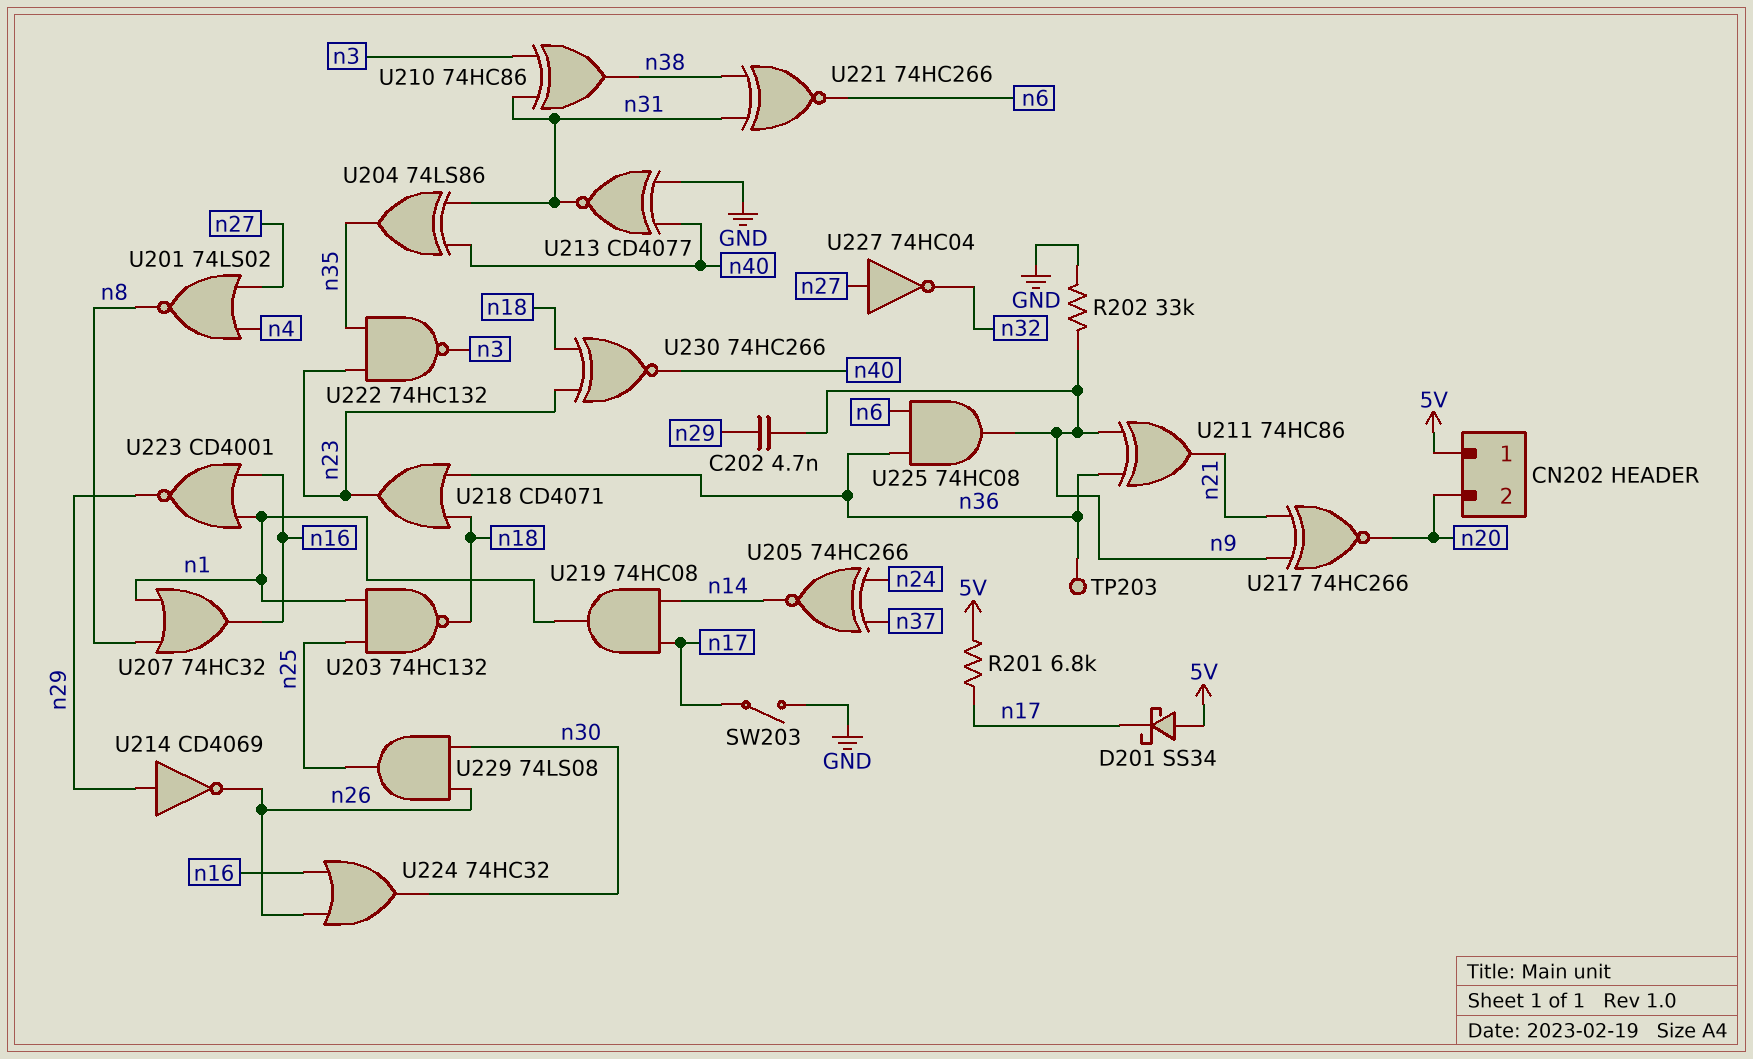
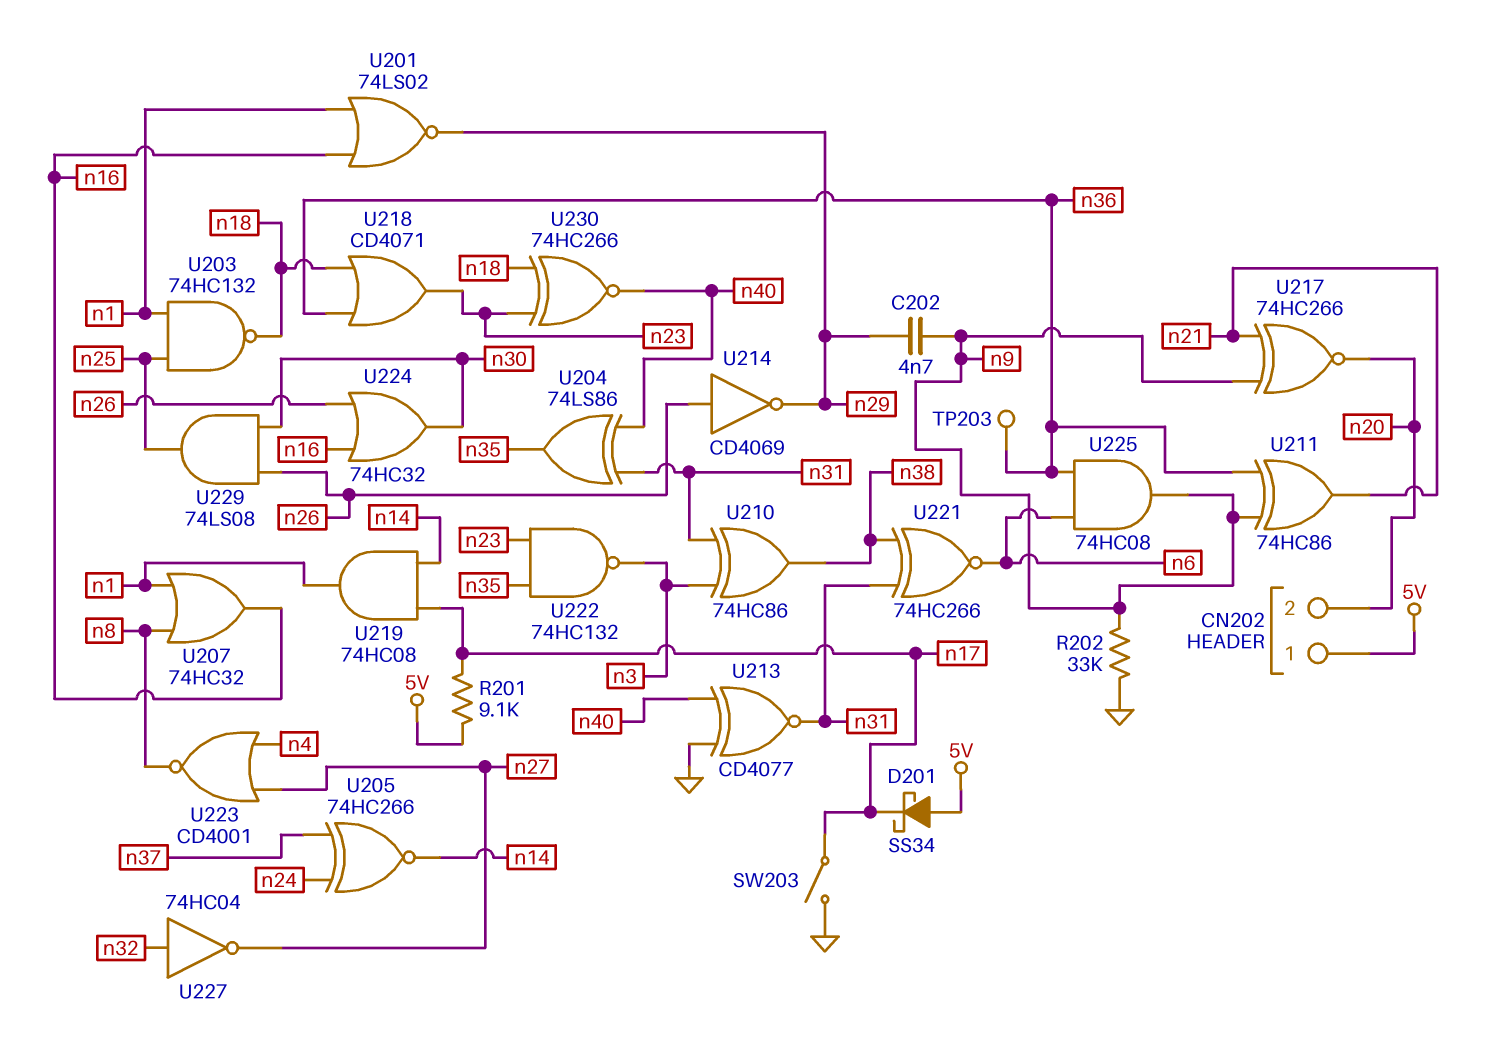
R201: 6.8k (5V, n17) -> 9.1k (5V, n17)
U201: NOR 74LS02 (in n4, in n27, out n8) -> NOR 74LS02 (in n1, in n16, out n29)
U214: NOT CD4069 (in n29, out n26) -> NOT CD4069 (in n26, out n29)
U223: NOR CD4001 (in n1, in n16, out n29) -> NOR CD4001 (in n4, in n27, out n8)
U227: NOT 74HC04 (in n27, out n32) -> NOT 74HC04 (in n32, out n27)

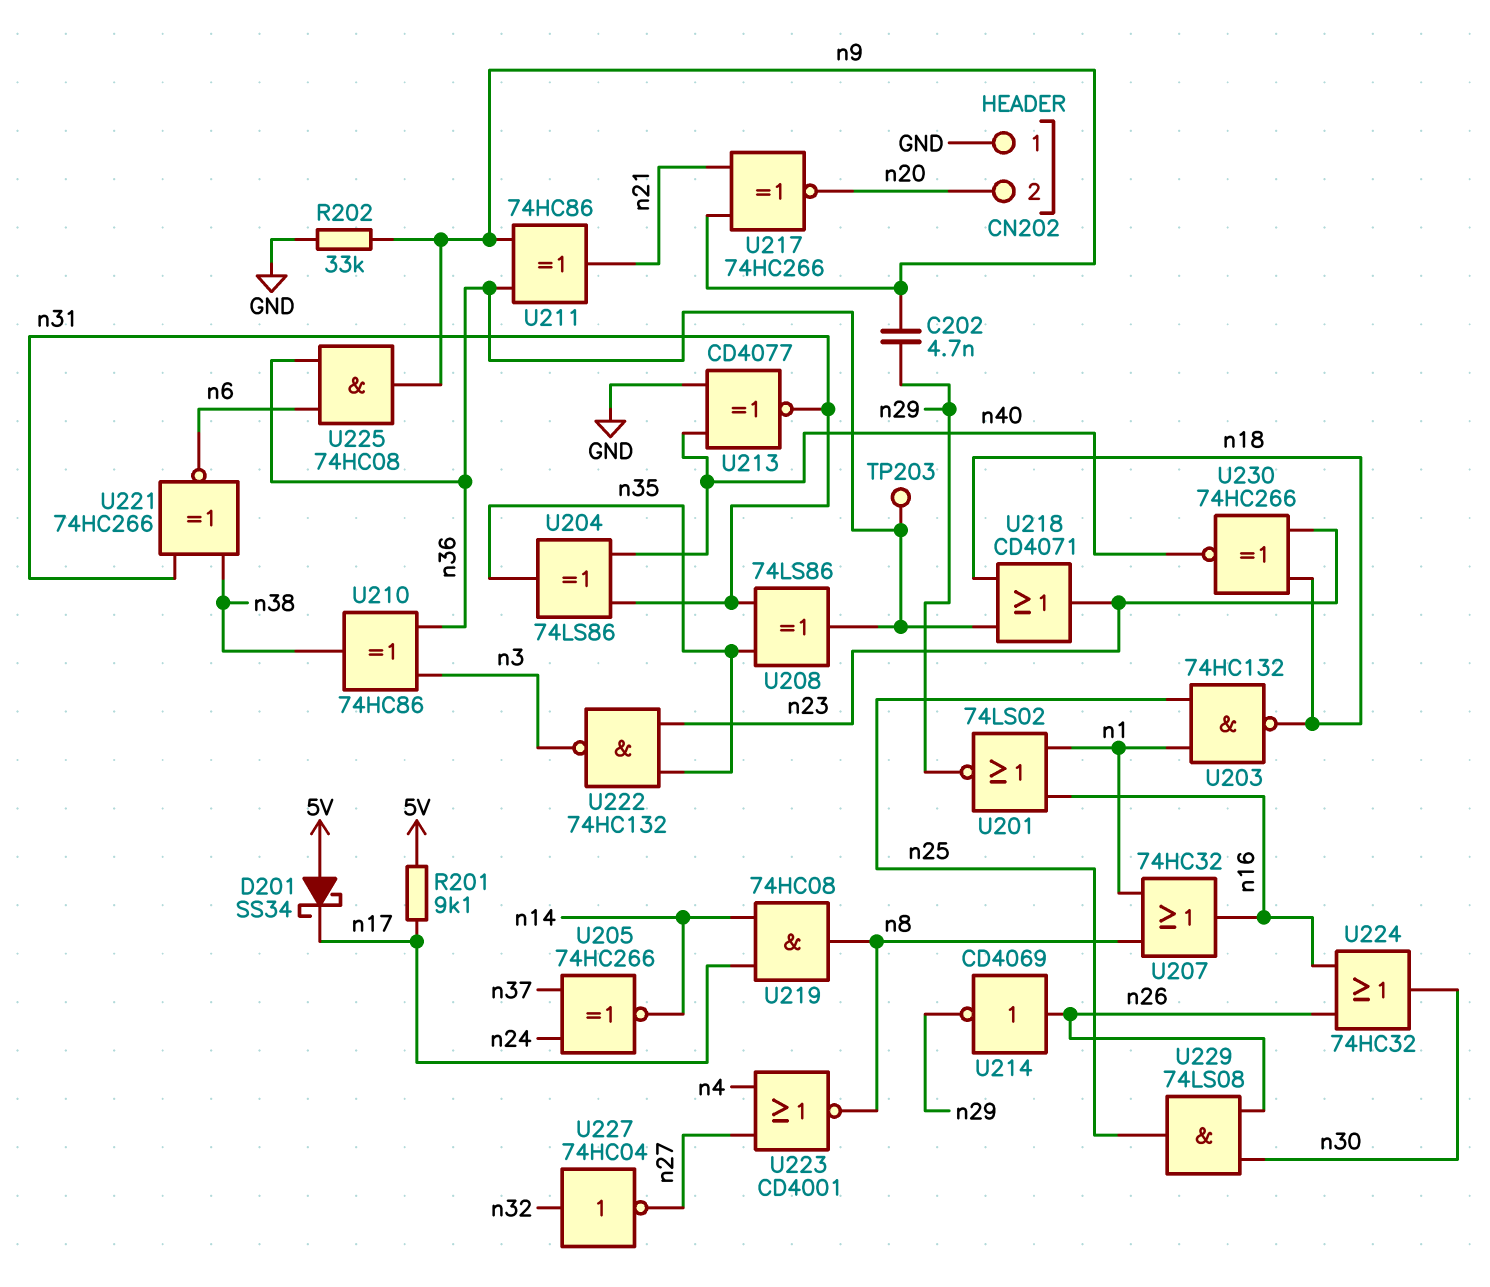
CN202 pin 1: 5V -> GND
SW203: switch (GND, n17) -> none
U208: none -> XOR 74LS86 (in n31, in n35, out n36)
U210: XOR 74HC86 (in n3, in n31, out n38) -> XOR 74HC86 (in n3, in n36, out n38)
U219: AND 74HC08 (in n14, in n17, out n1) -> AND 74HC08 (in n14, in n17, out n8)

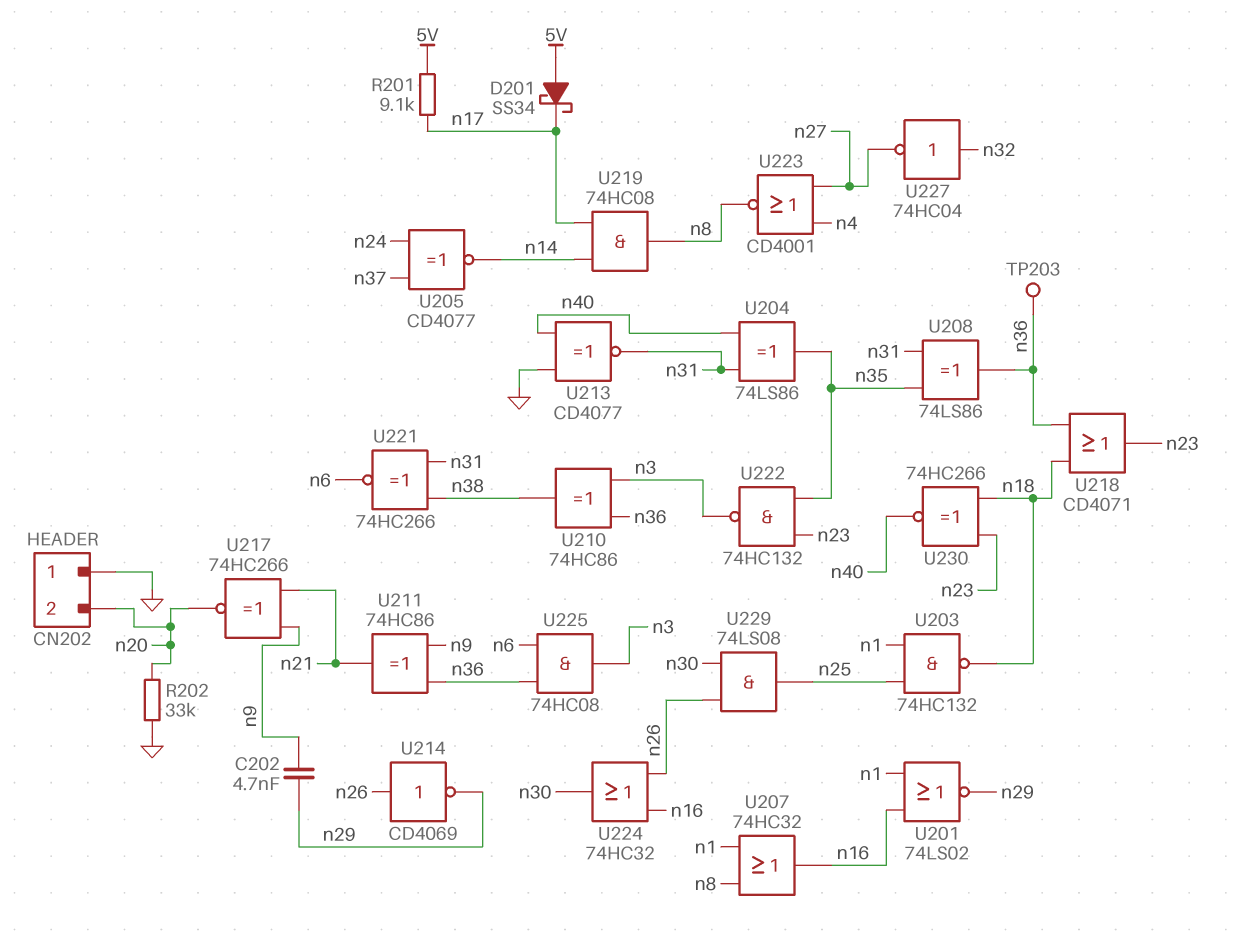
R202: 33k (GND, n9) -> 33k (GND, n20)
U205: XNOR 74HC266 (in n24, in n37, out n14) -> XNOR CD4077 (in n24, in n37, out n14)
U225: AND 74HC08 (in n6, in n36, out n9) -> AND 74HC08 (in n6, in n36, out n3)

